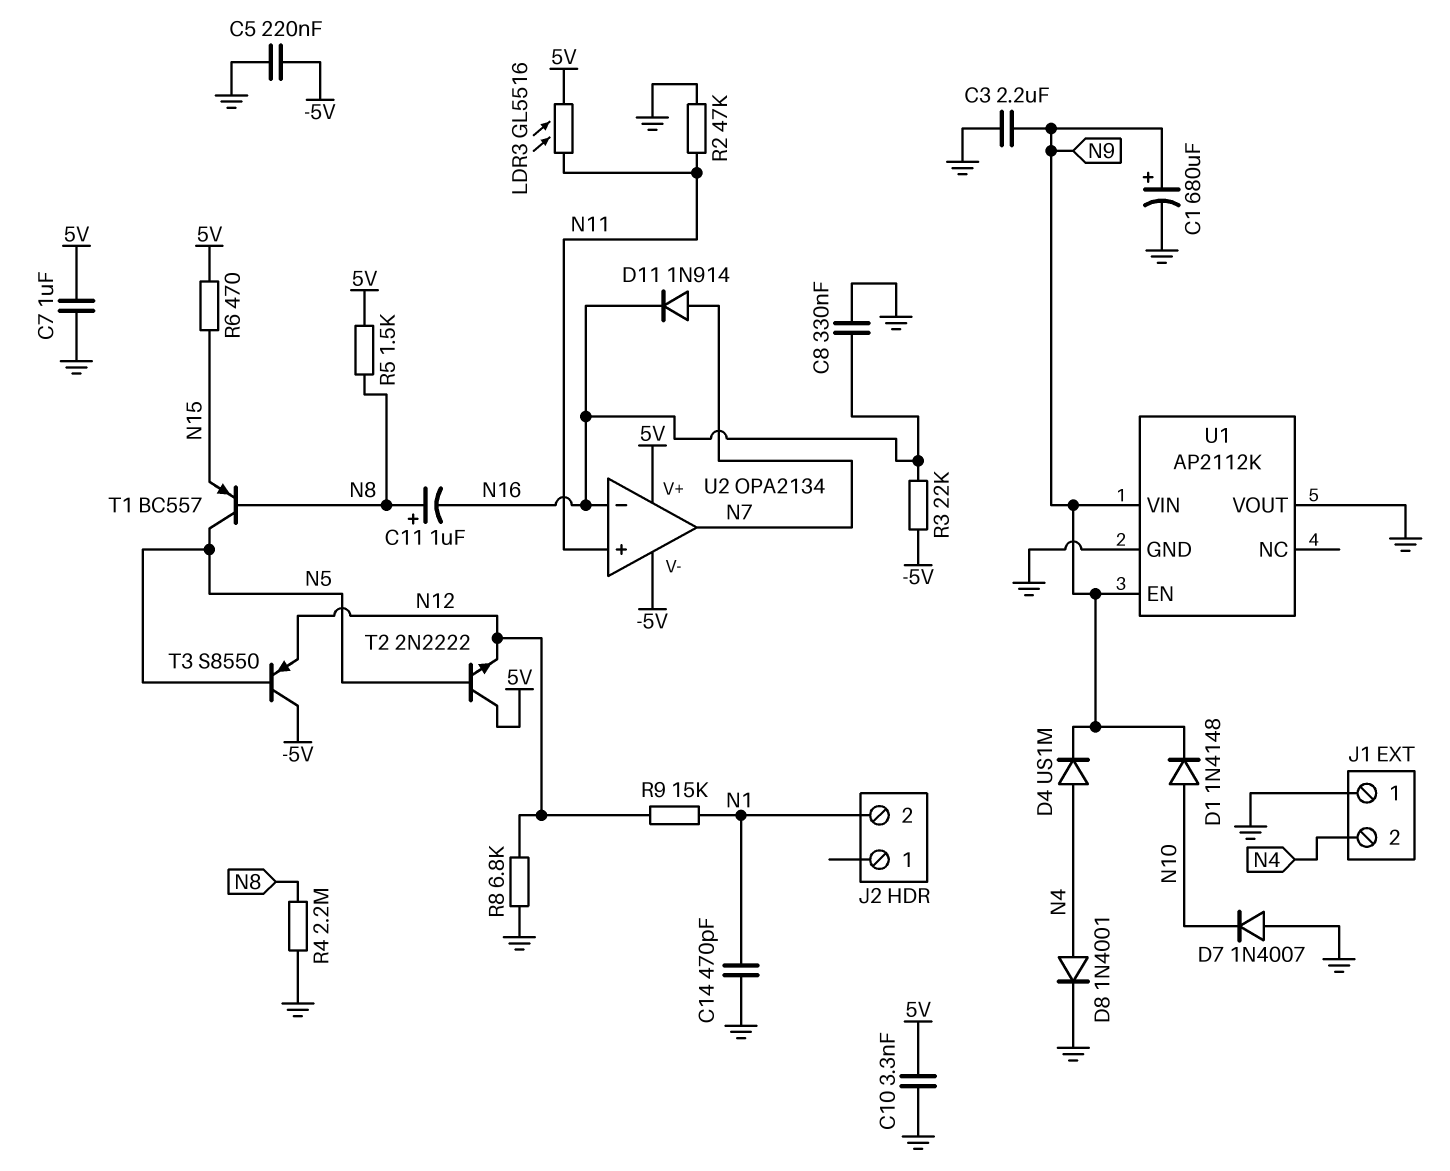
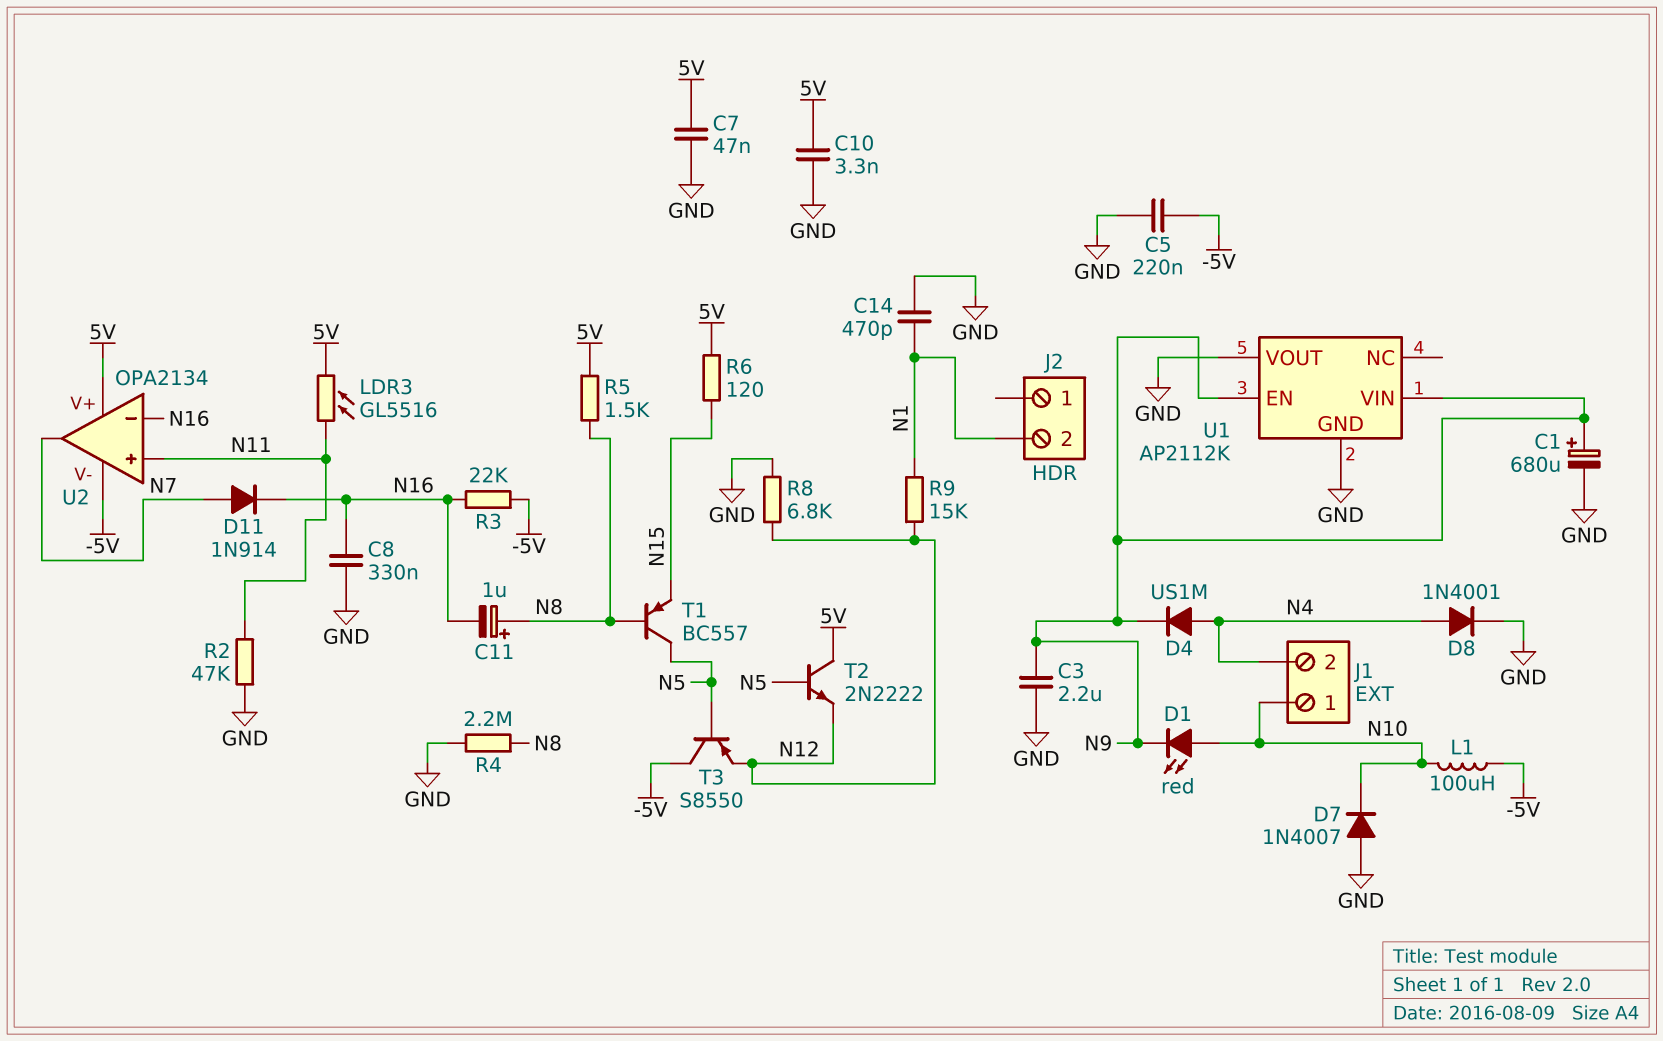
C7: 1uF (5V, GND) -> 47nF (5V, GND)
D1: diode 1N4148 (A N10, K N9) -> LED red (A N10, K N9)
J1 pin 1: GND -> N10
L1: none -> 100uH (-5V, N10)
R6: 470 (5V, N15) -> 120 (5V, N15)

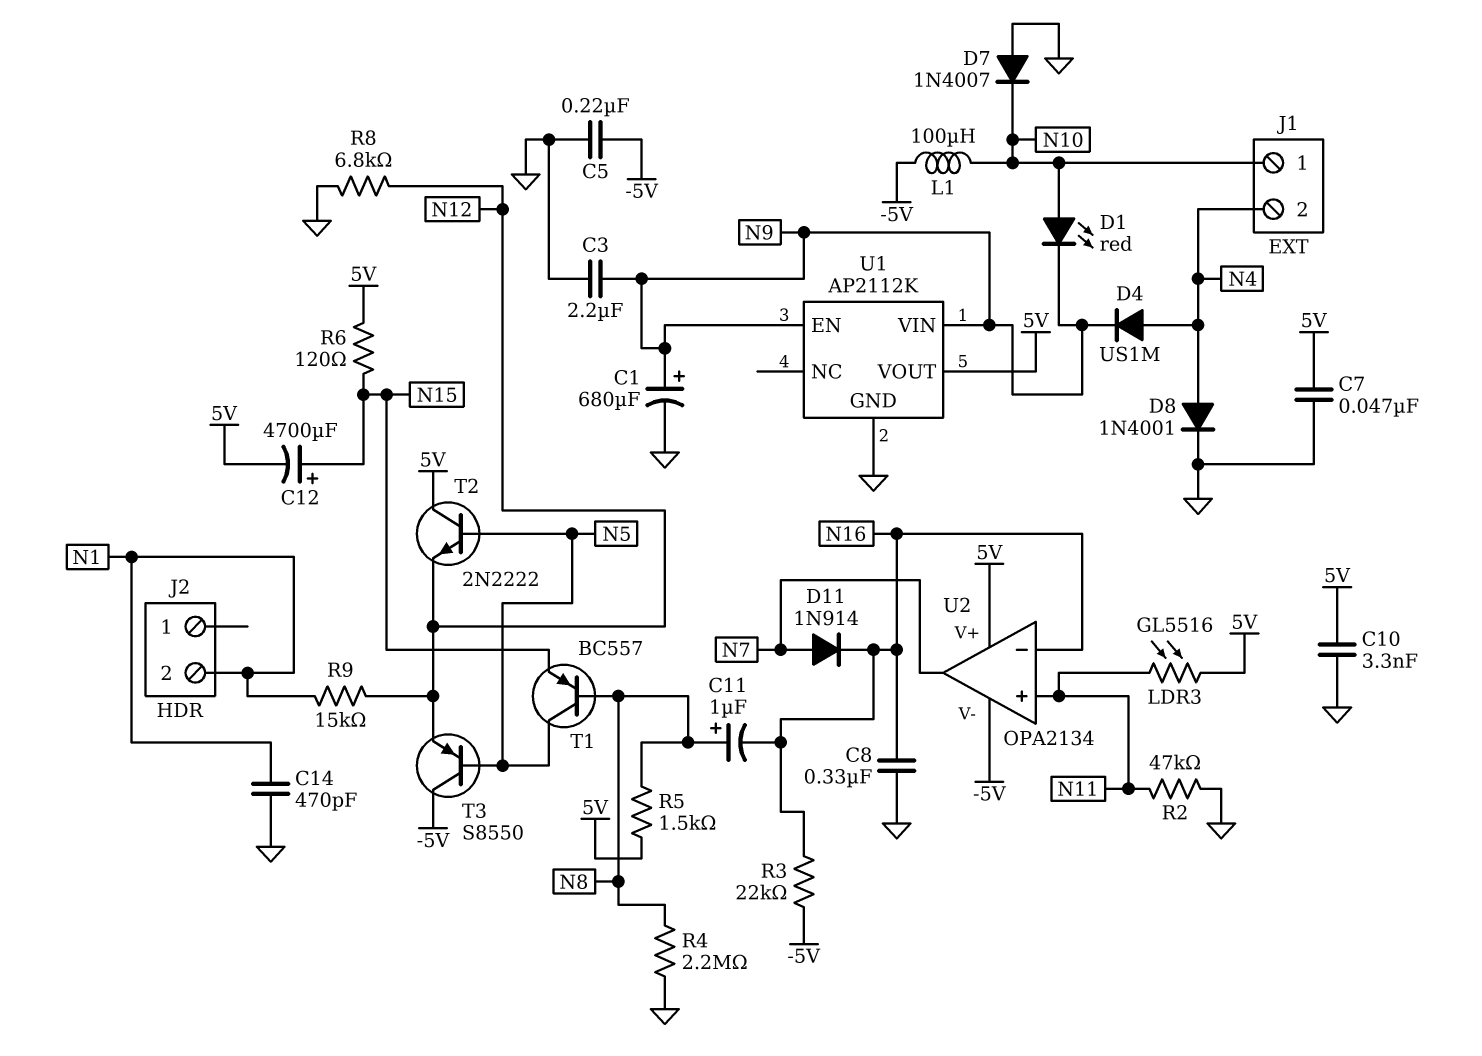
C12: none -> 4700uF (plus N15, minus 5V)
U1 pin VOUT: GND -> 5V

